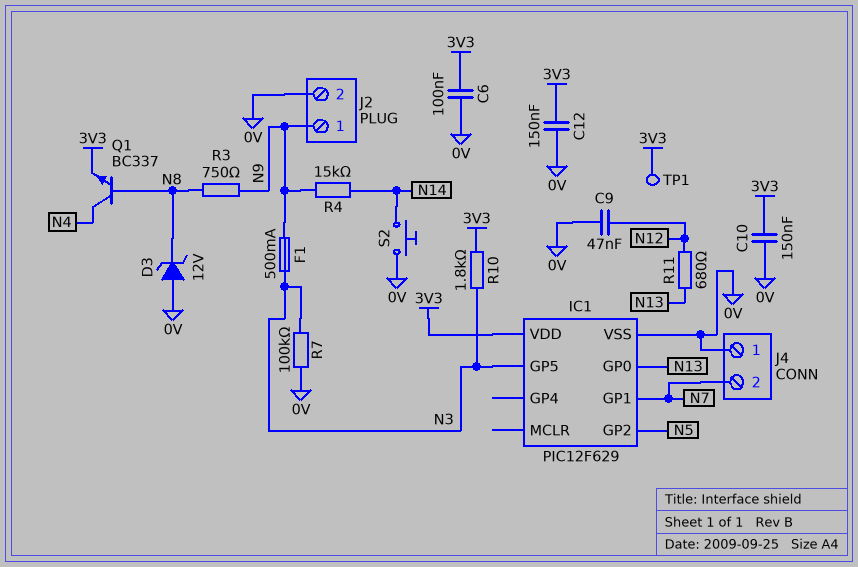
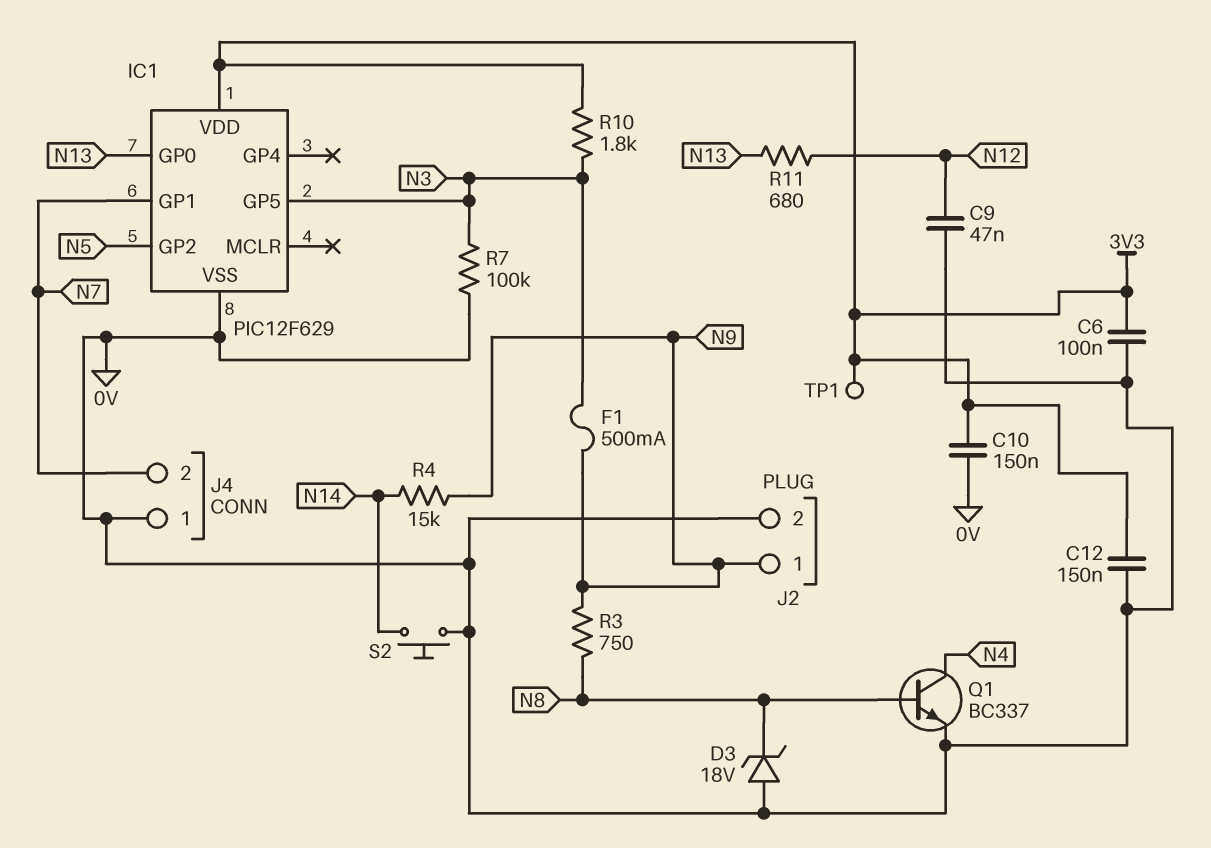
D3: zener 12V (A 0V, K N8) -> zener 18V (A 0V, K N8)
Q1: NPN BC337 (B N8, C N4, E 3V3) -> NPN BC337 (B N8, C N4, E 0V)

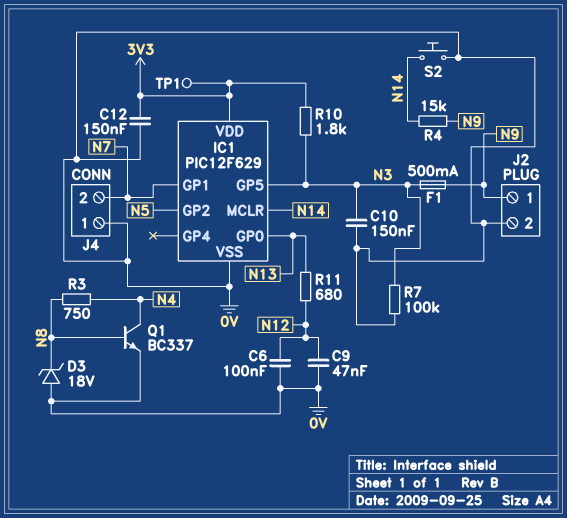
C6: 100nF (0V, 3V3) -> 100nF (0V, N12)
C10: 150nF (0V, 3V3) -> 150nF (0V, N3)
IC1 pin MCLR: none -> N14
R3: 750 (N8, N9) -> 750 (N4, N8)

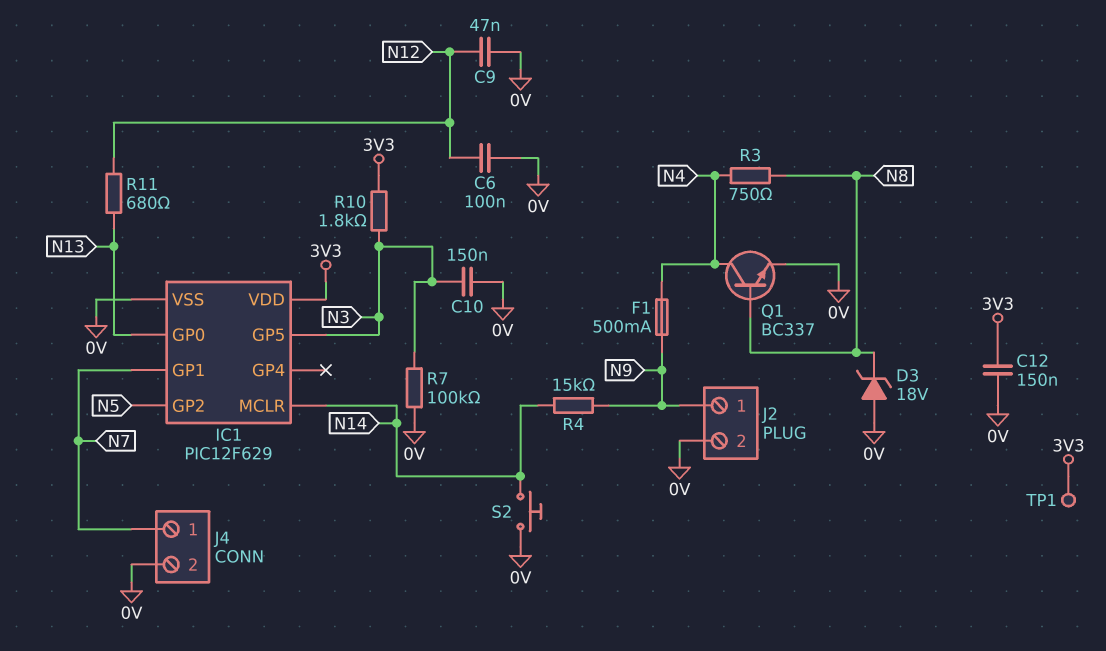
F1: 500mA (N3, N9) -> 500mA (N4, N9)
J4 pin 1: 0V -> N7
J4 pin 2: N7 -> 0V

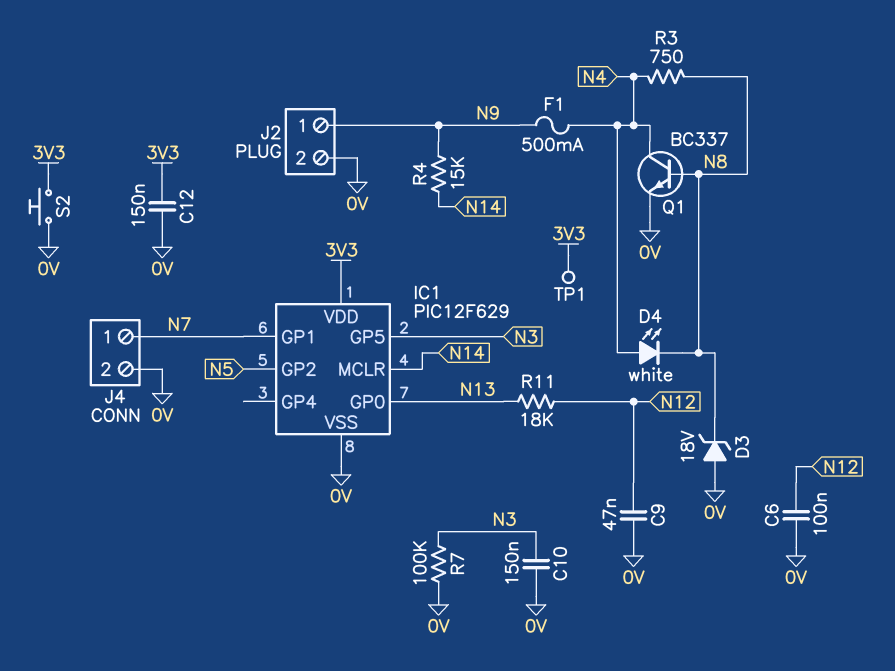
D4: none -> LED white (A N4, K N8)
R10: 1.8k (3V3, N3) -> none
R11: 680 (N12, N13) -> 18k (N12, N13)
S2: button (0V, N14) -> button (0V, 3V3)

